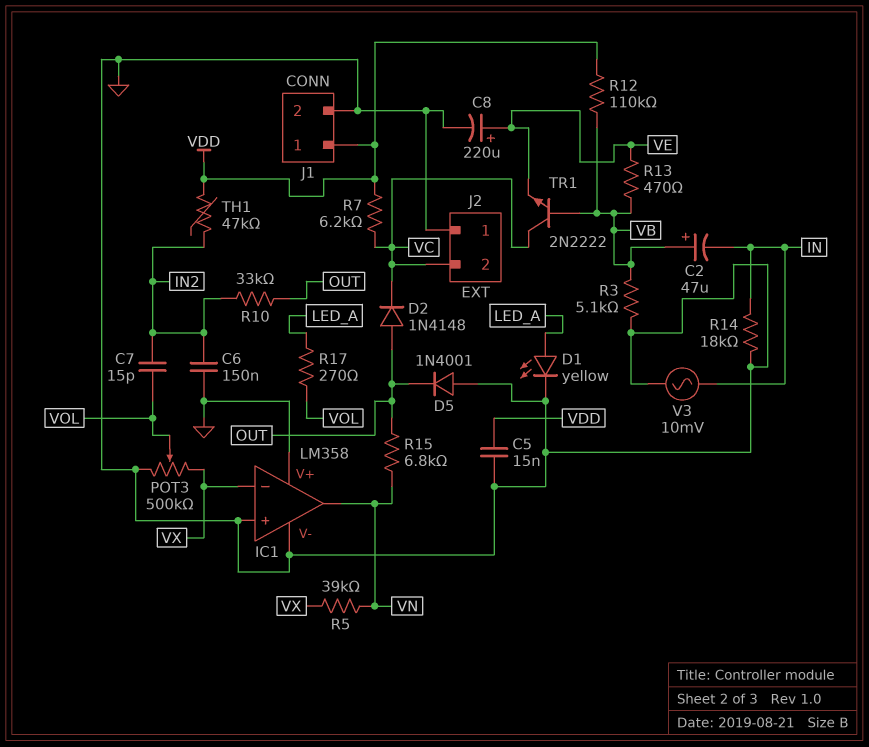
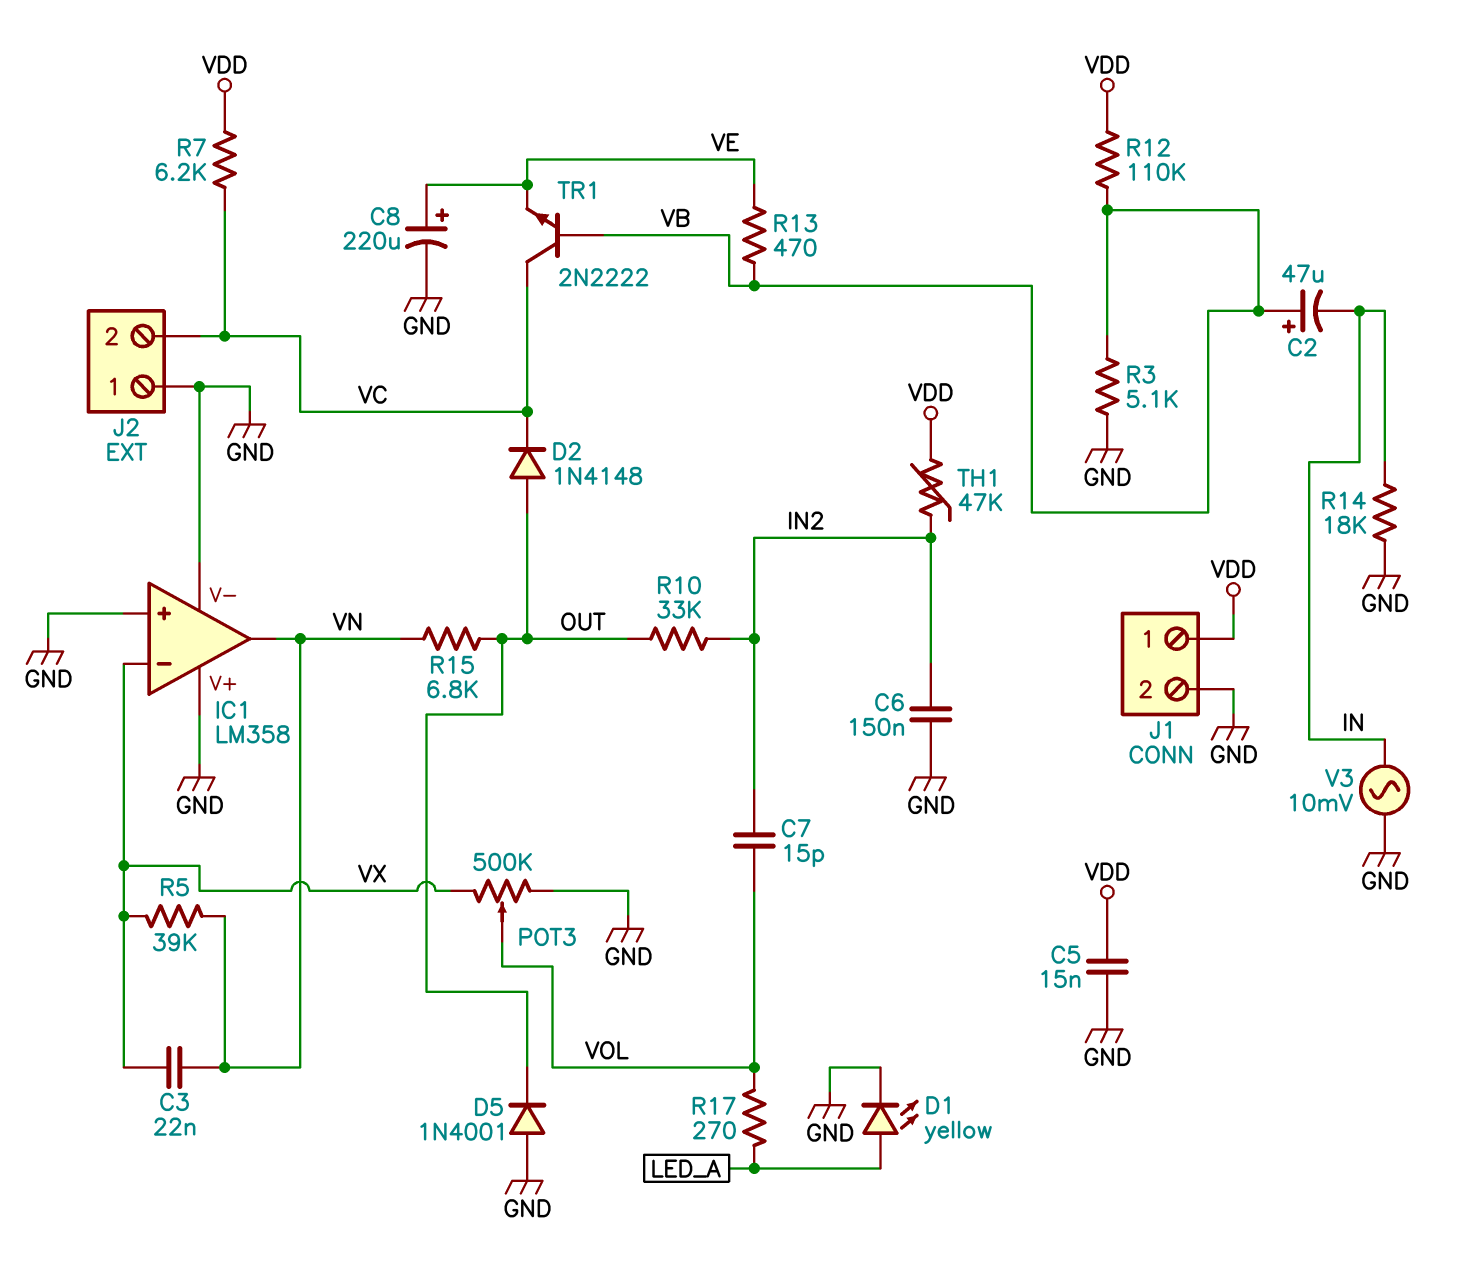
C3: none -> 22nF (VN, VX)

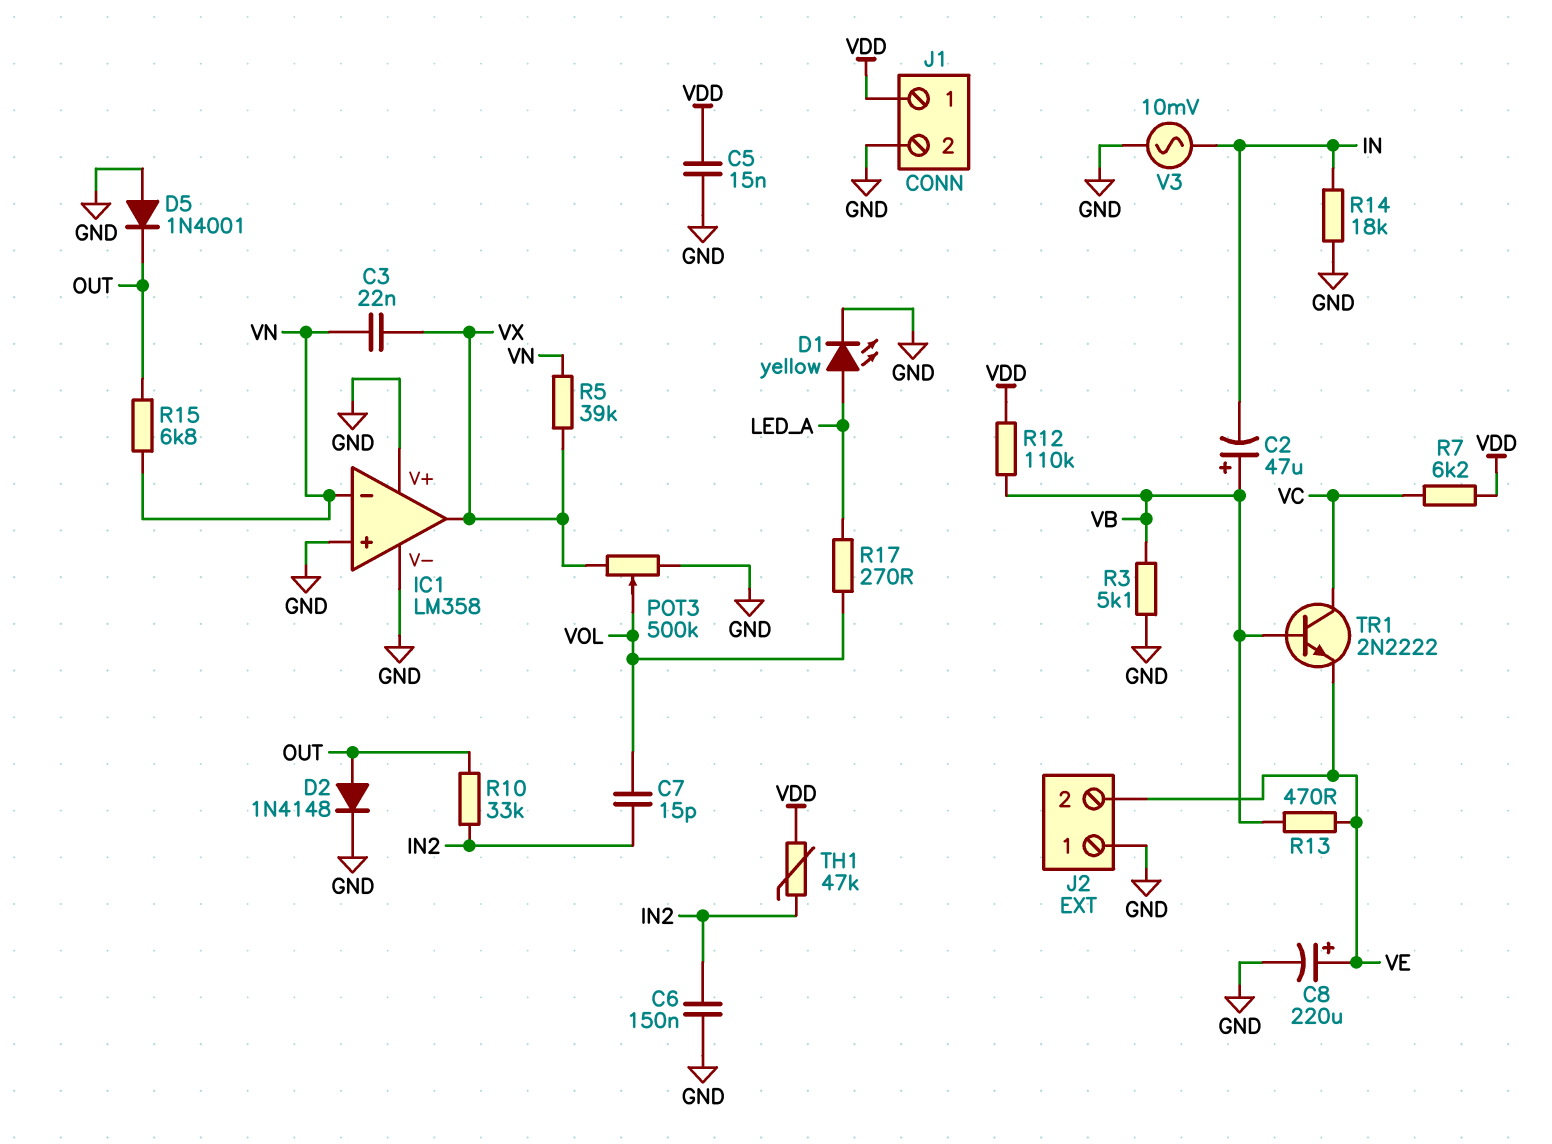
D2: diode 1N4148 (A OUT, K VC) -> diode 1N4148 (A OUT, K GND)
IC1 pin in-: VX -> VN
IC1 pin out: VN -> VX
J2 pin 2: VC -> VE

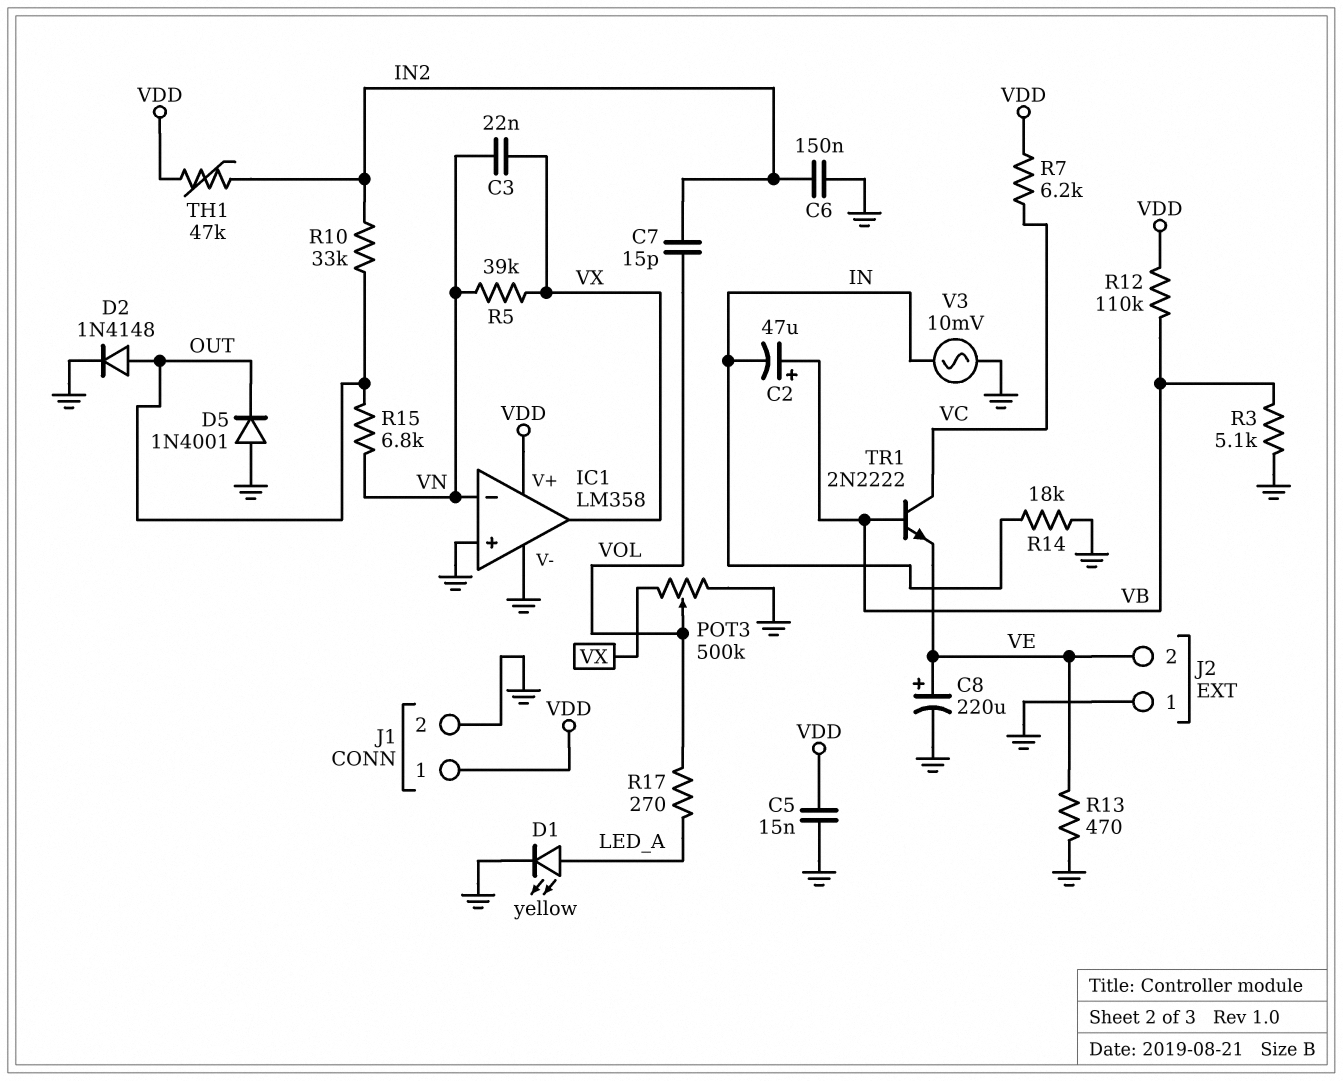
IC1 pin V+: GND -> VDD
R13: 470 (VB, VE) -> 470 (GND, VE)

